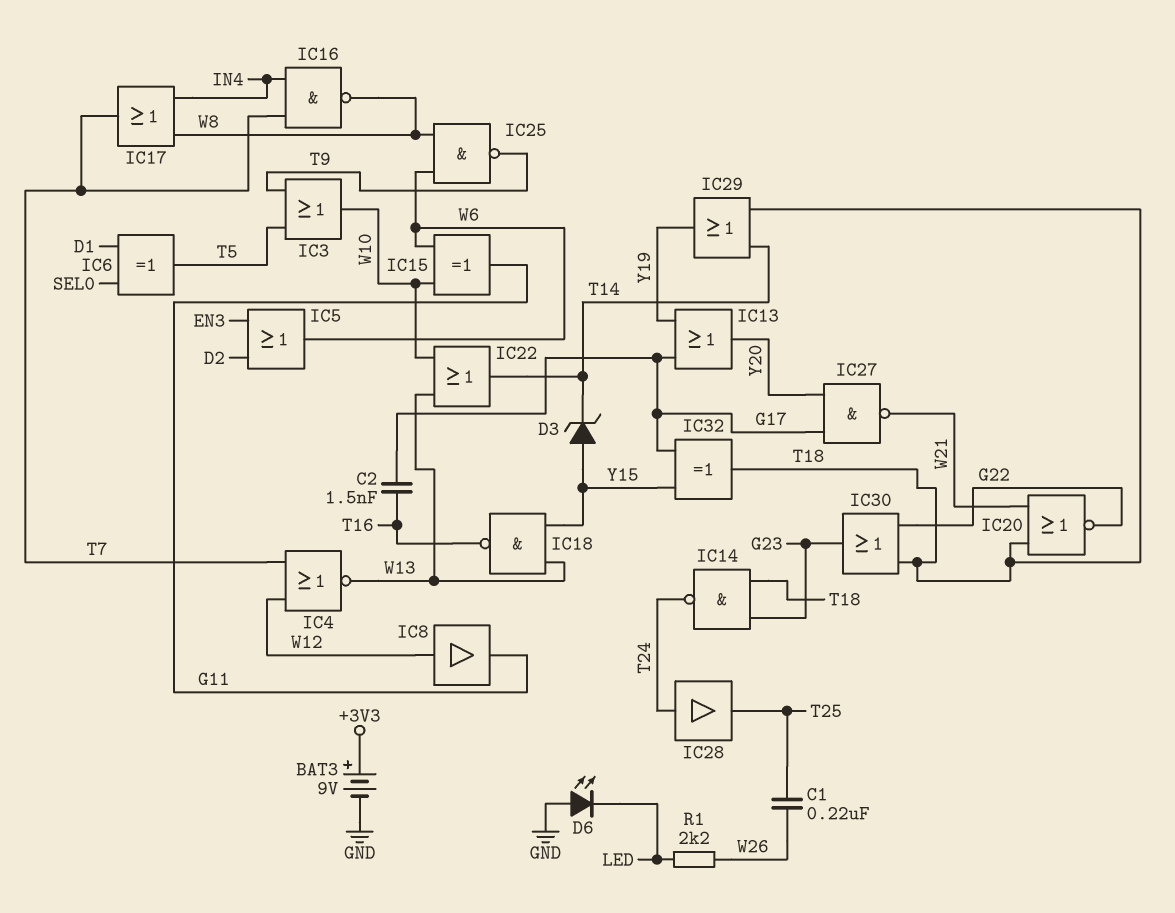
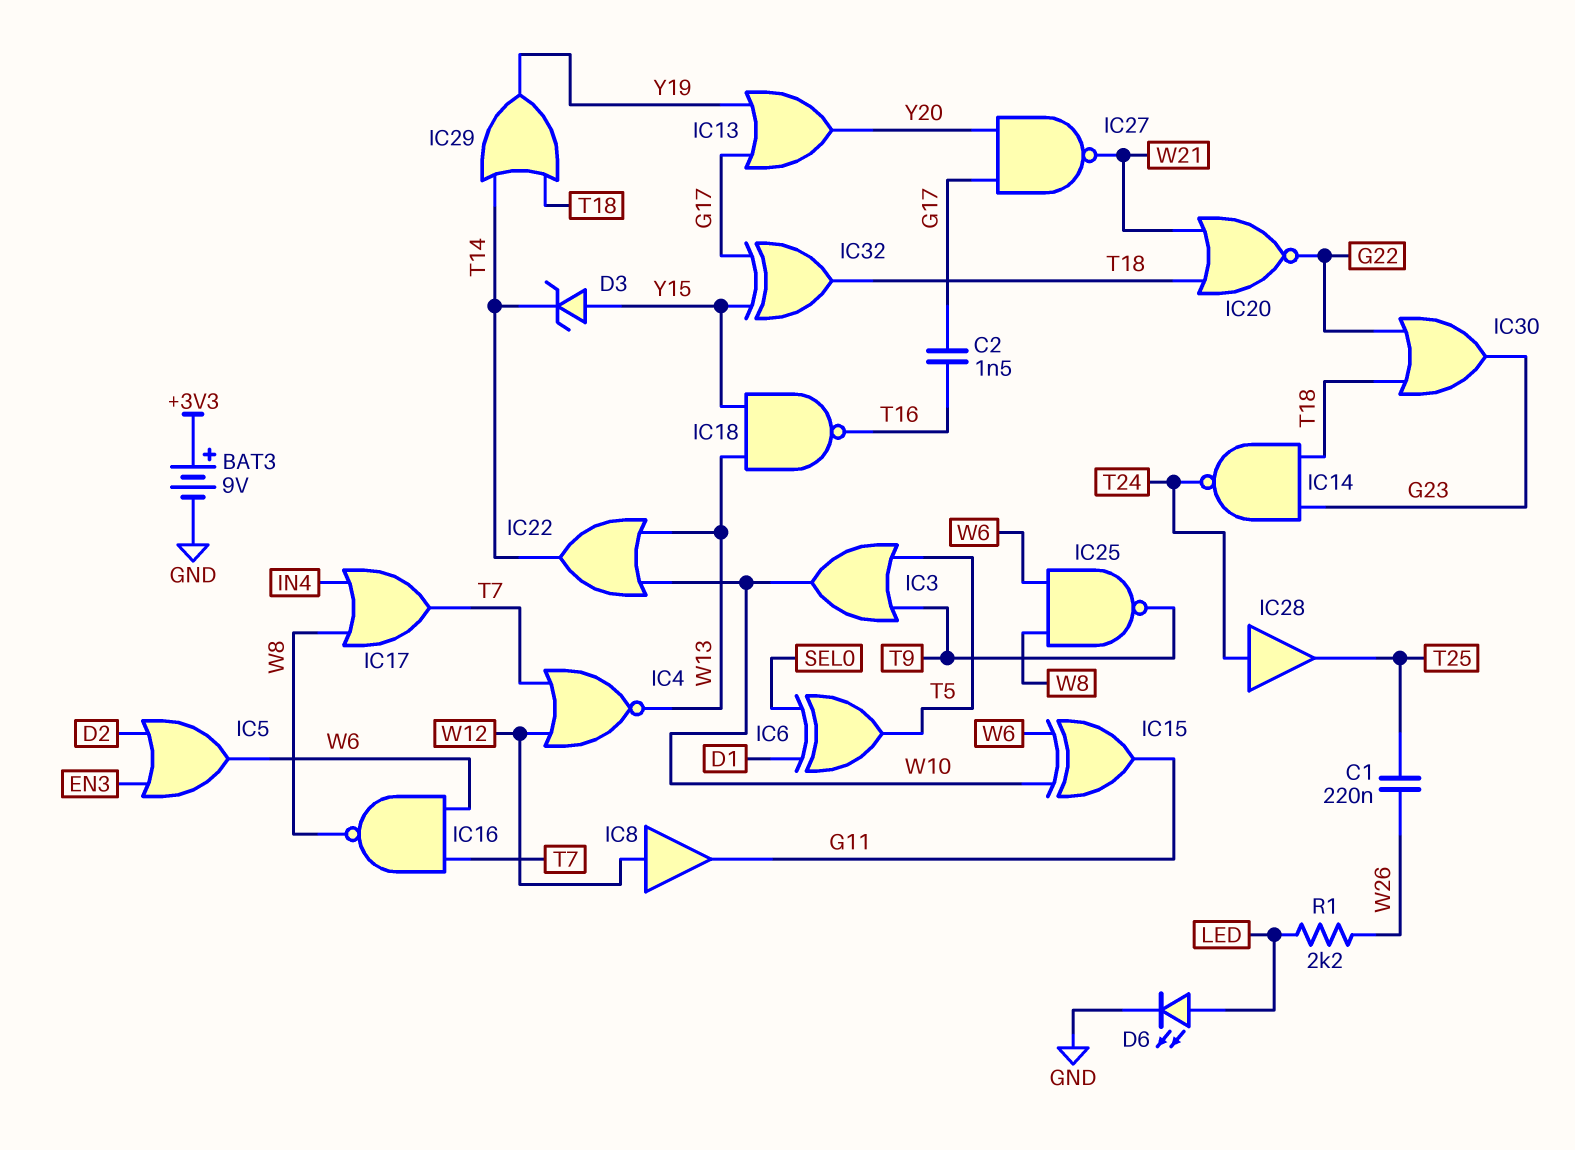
D6: LED (A GND, K LED) -> LED (A LED, K GND)
IC16: NAND (in IN4, in T7, out W8) -> NAND (in T7, in W6, out W8)

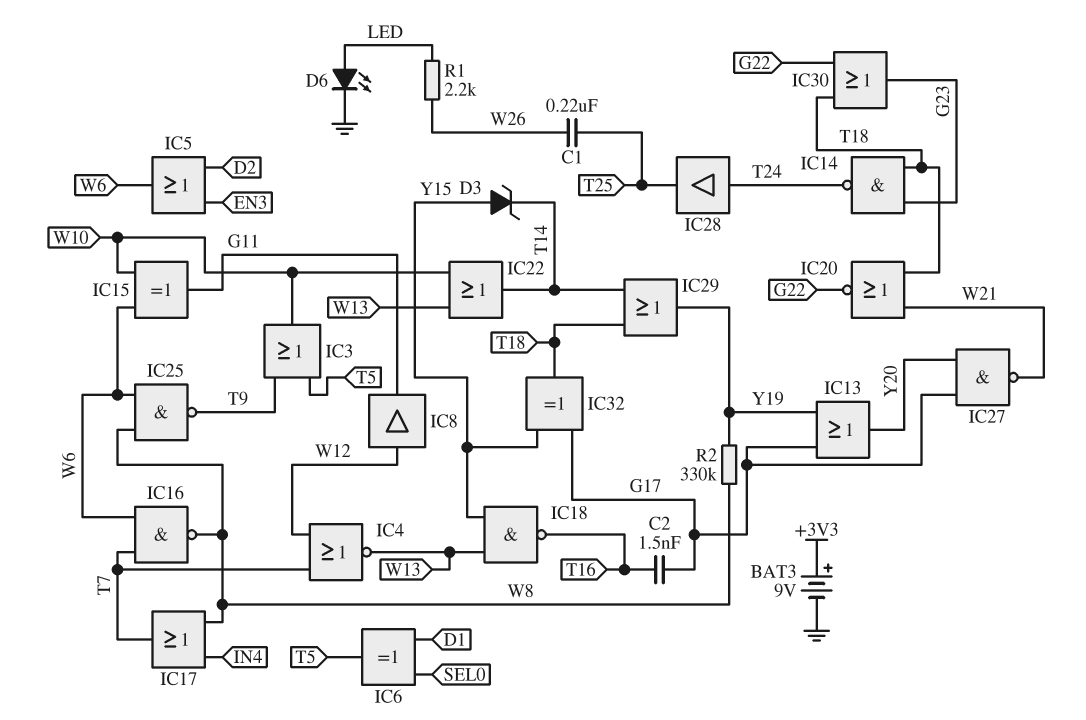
R2: none -> 330k (W8, Y19)

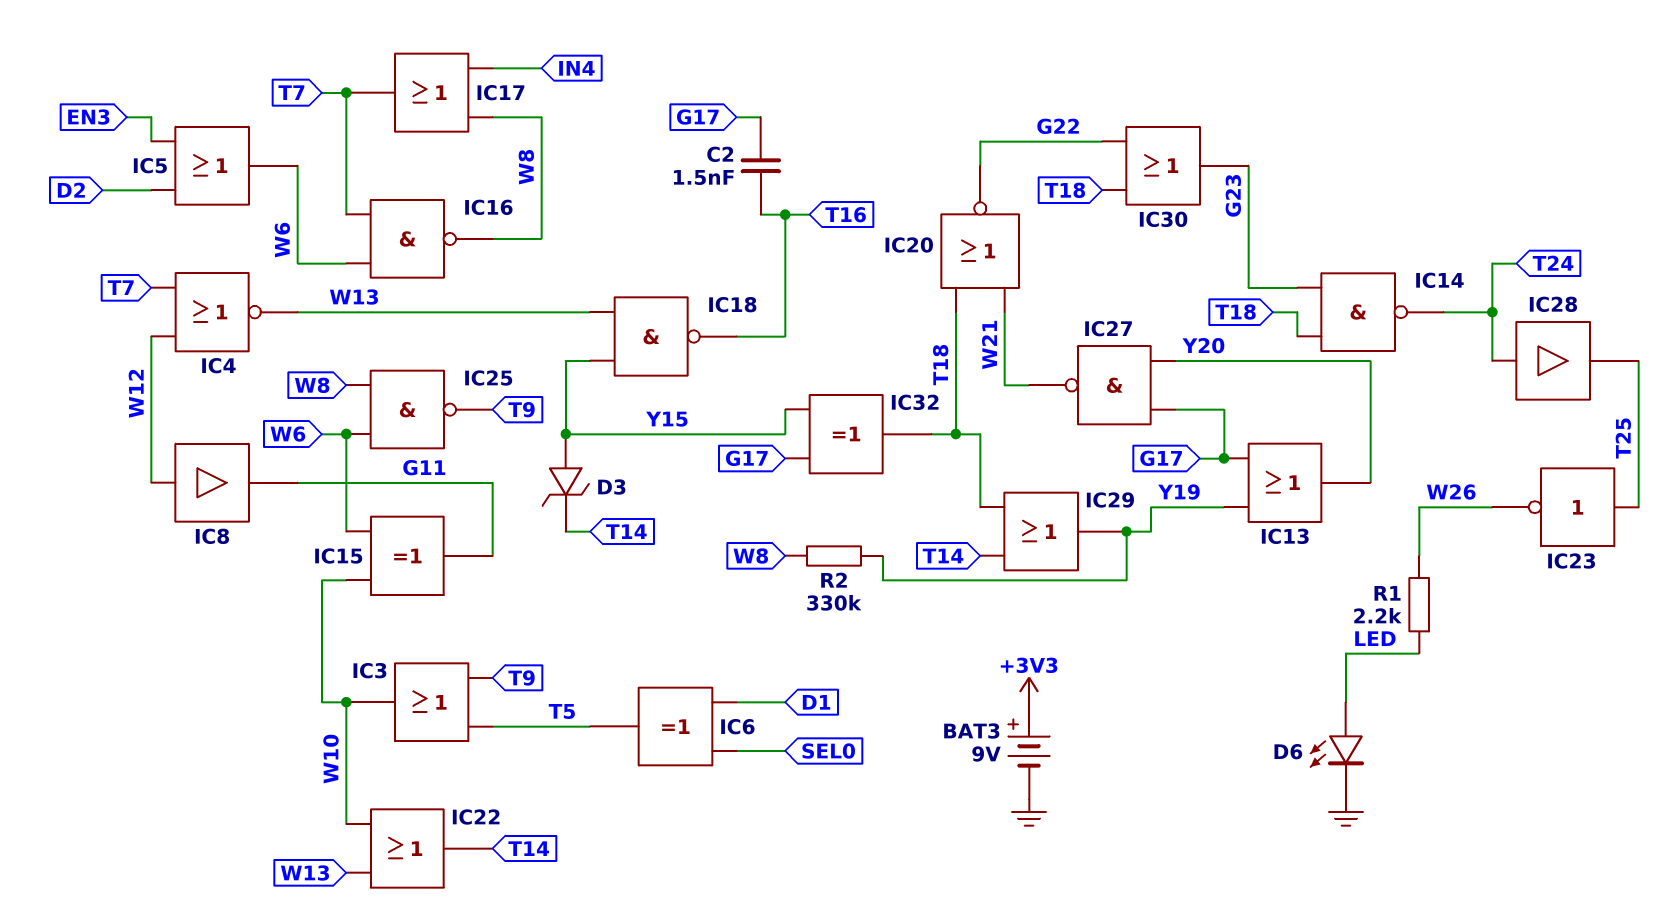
C1: 220nF (T25, W26) -> none
IC23: none -> NOT (in T25, out W26)

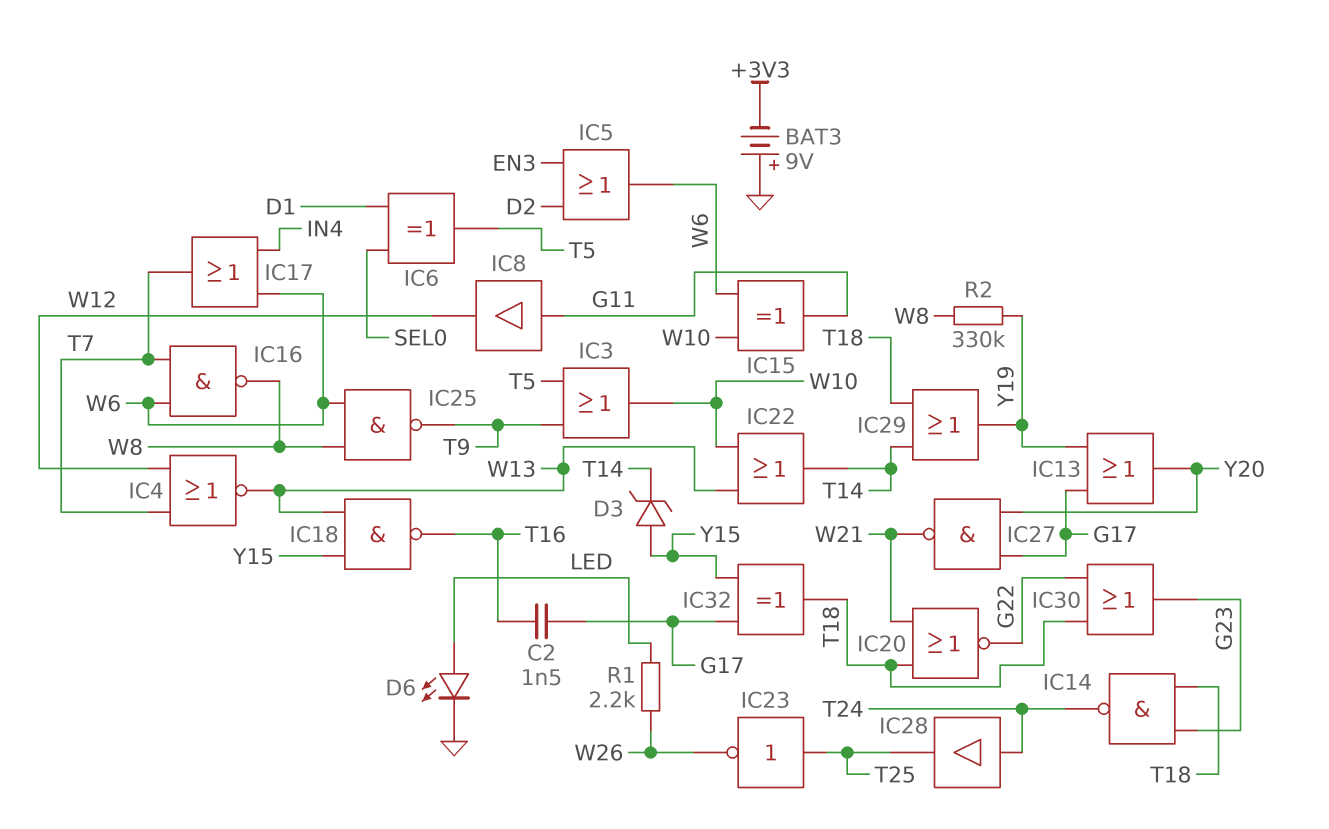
BAT3: 9V (plus +3V3, minus GND) -> 9V (plus GND, minus +3V3)
IC8: buffer (in W12, out G11) -> buffer (in G11, out W12)
IC17: OR (in IN4, in W8, out T7) -> OR (in IN4, in W6, out T7)

